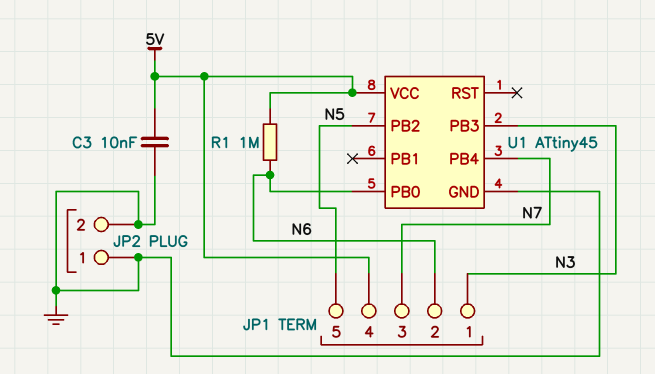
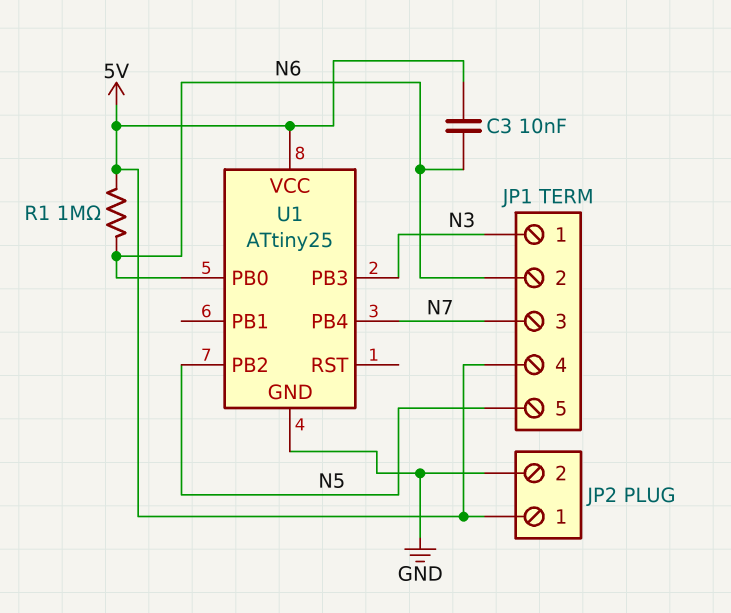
C3: 10nF (5V, GND) -> 10nF (5V, N6)
JP2 pin 1: GND -> 5V
U1: ATtiny45 -> ATtiny25

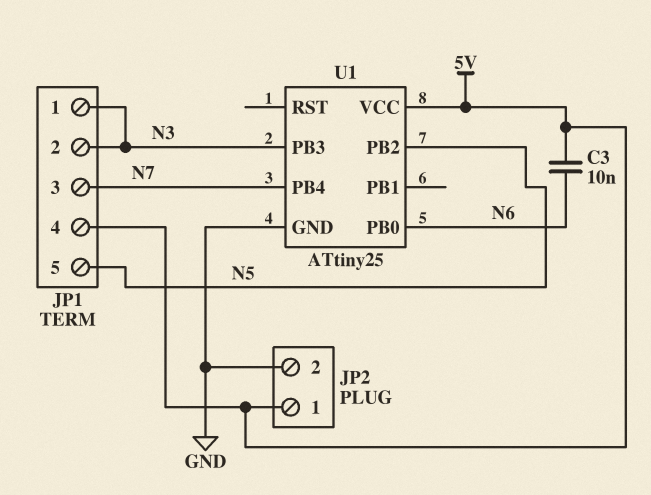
JP1 pin 2: N6 -> N3
R1: 1M (5V, N6) -> none

